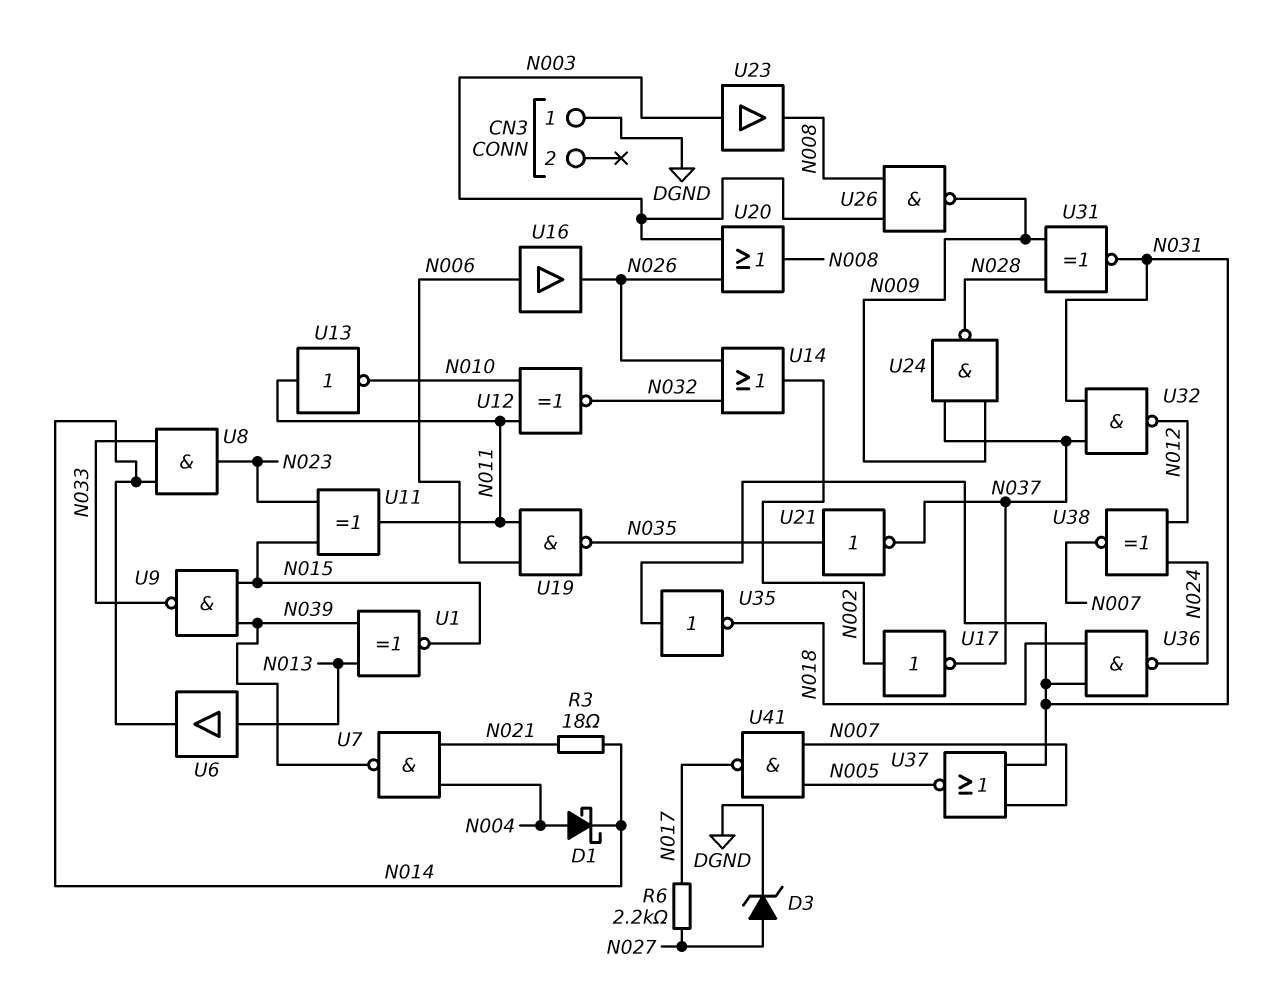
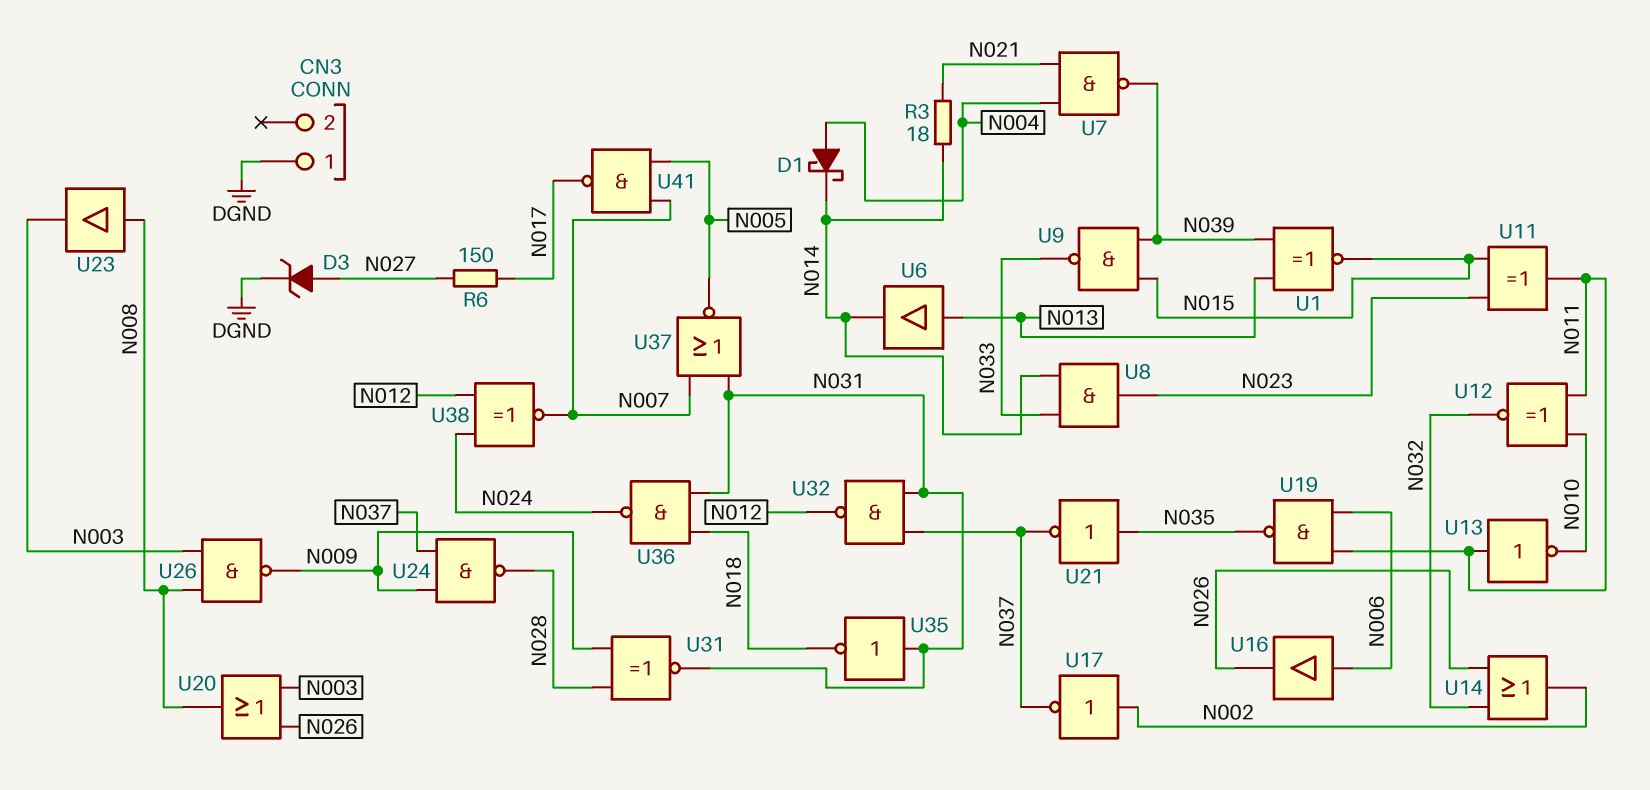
R6: 2.2k (N017, N027) -> 150 (N017, N027)
U23: buffer (in N003, out N008) -> buffer (in N008, out N003)

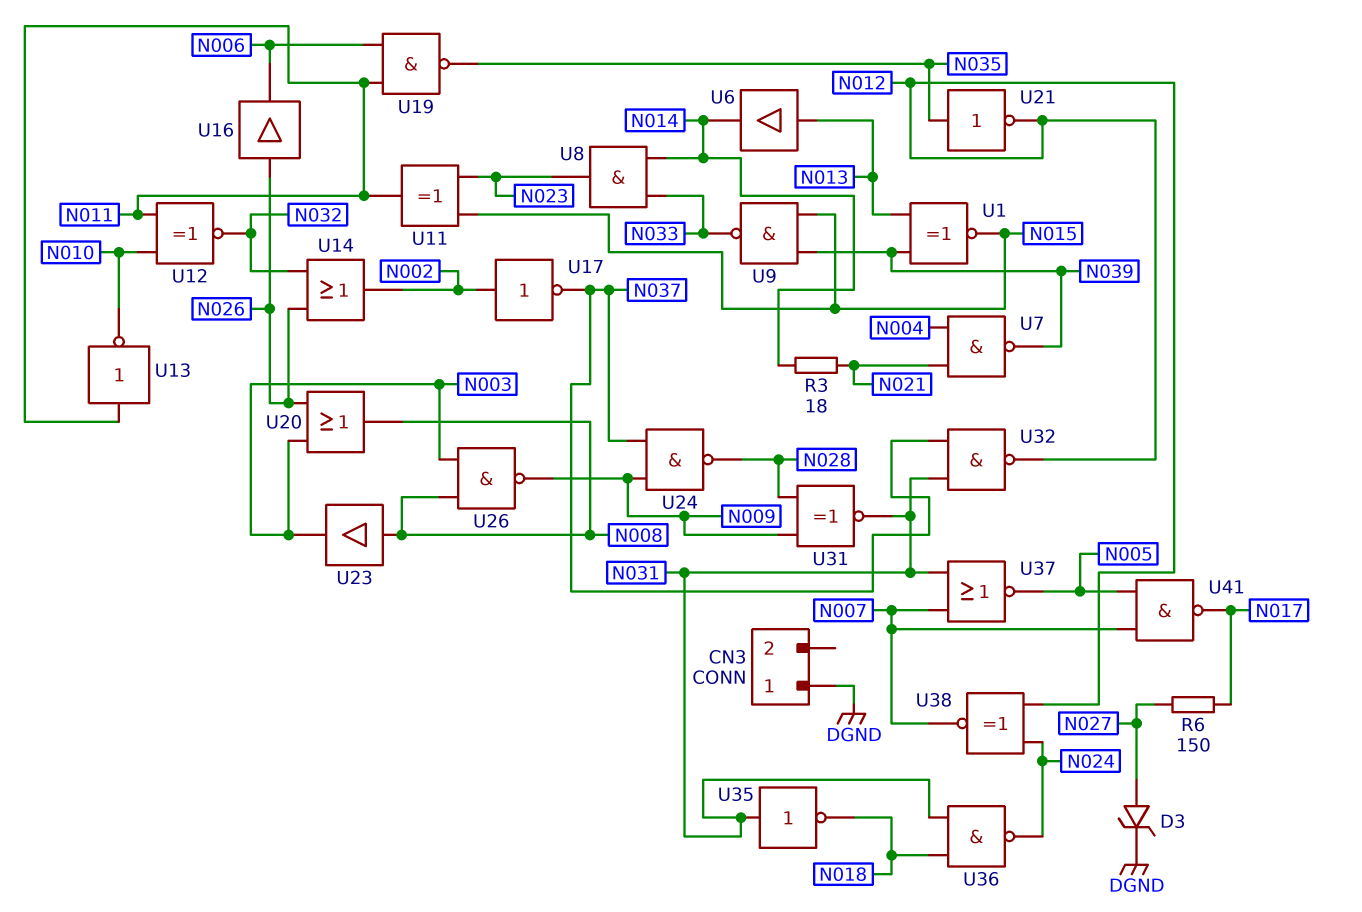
D1: schottky (A N004, K N014) -> none
U16: buffer (in N006, out N026) -> buffer (in N026, out N006)
U21: NOT (in N035, out N037) -> NOT (in N035, out N012)

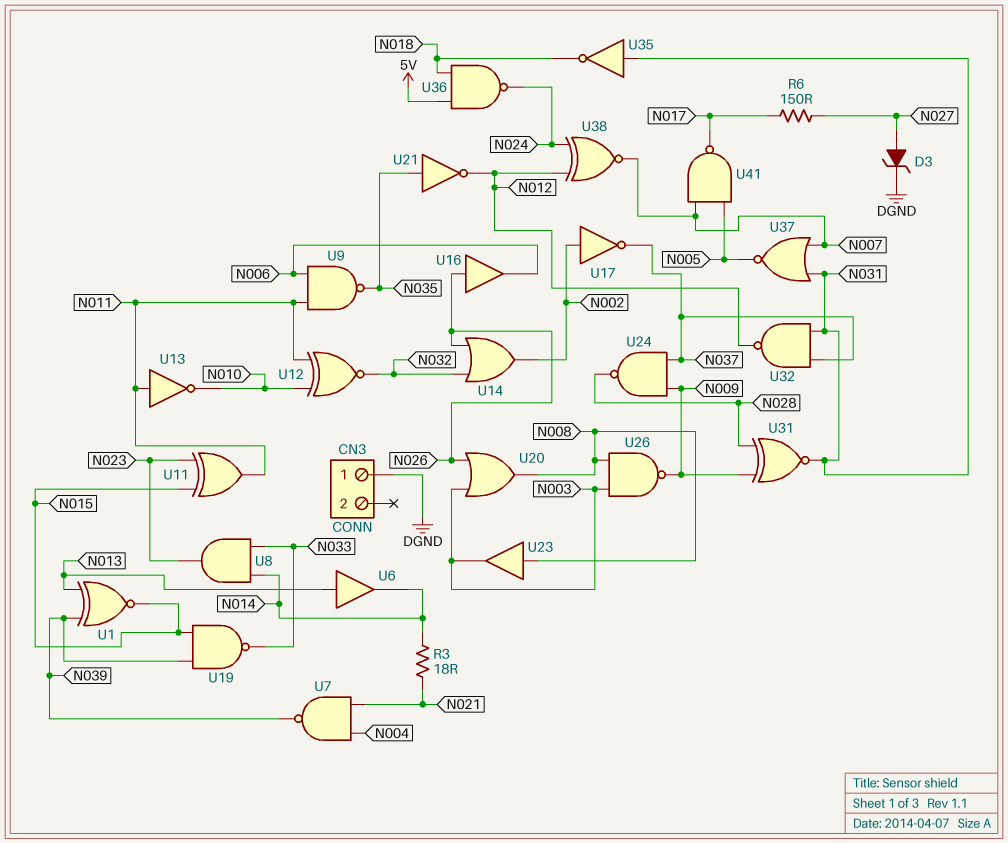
U9: NAND (in N015, in N039, out N033) -> NAND (in N006, in N011, out N035)
U19: NAND (in N006, in N011, out N035) -> NAND (in N015, in N039, out N033)
U36: NAND (in N018, in N031, out N024) -> NAND (in 5V, in N018, out N024)

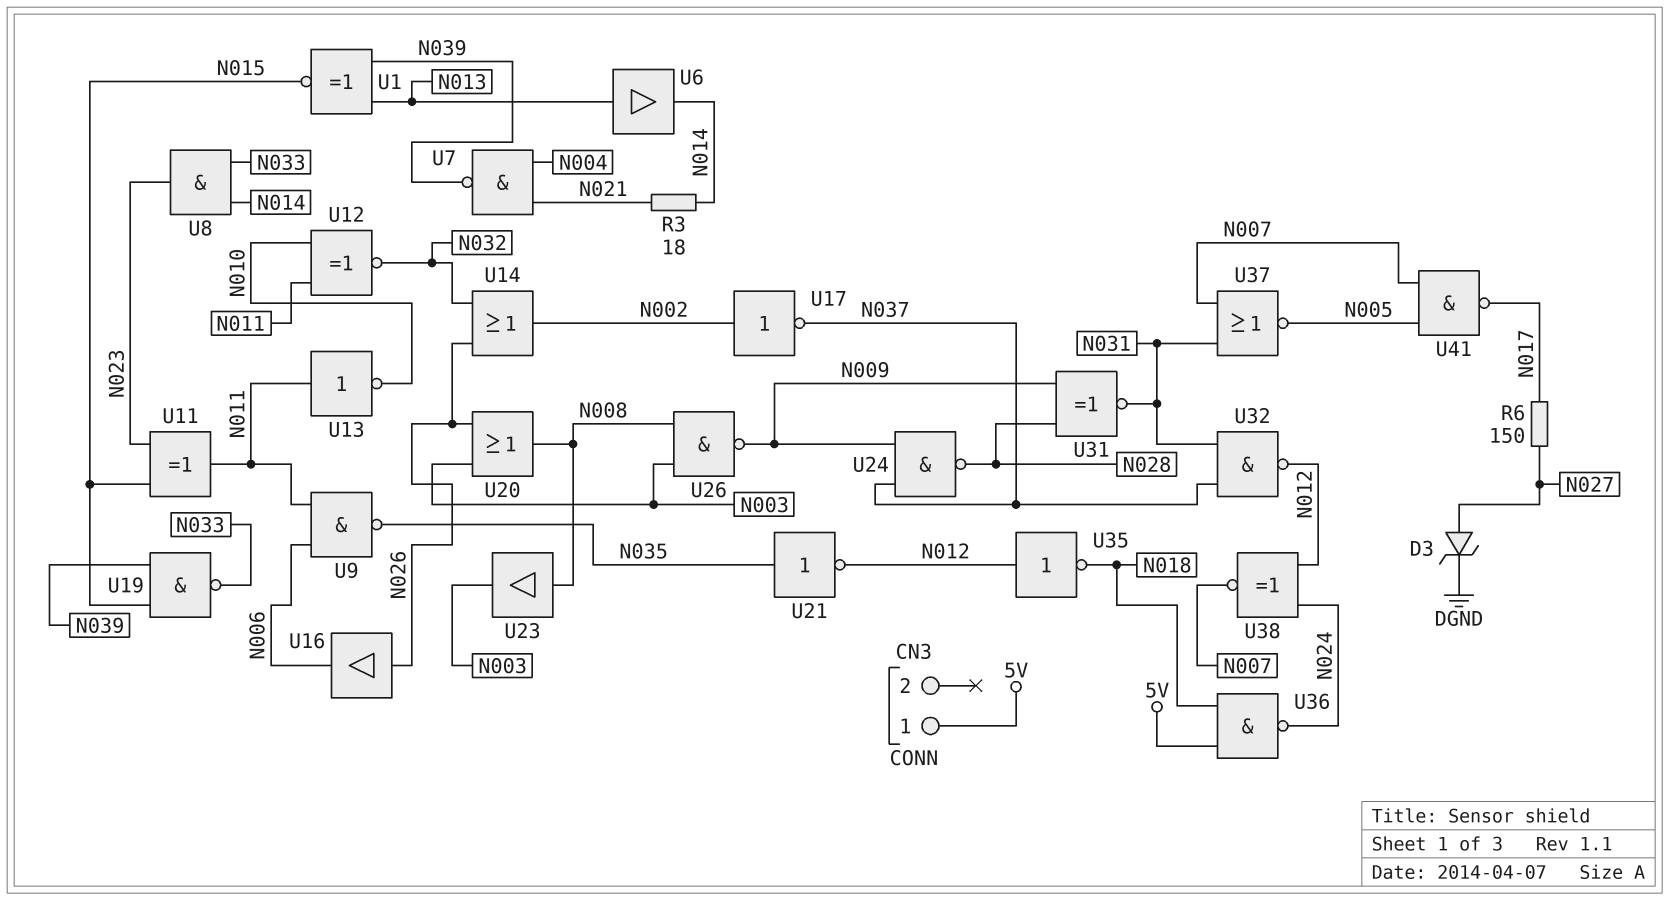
CN3 pin 1: DGND -> 5V
U35: NOT (in N031, out N018) -> NOT (in N012, out N018)

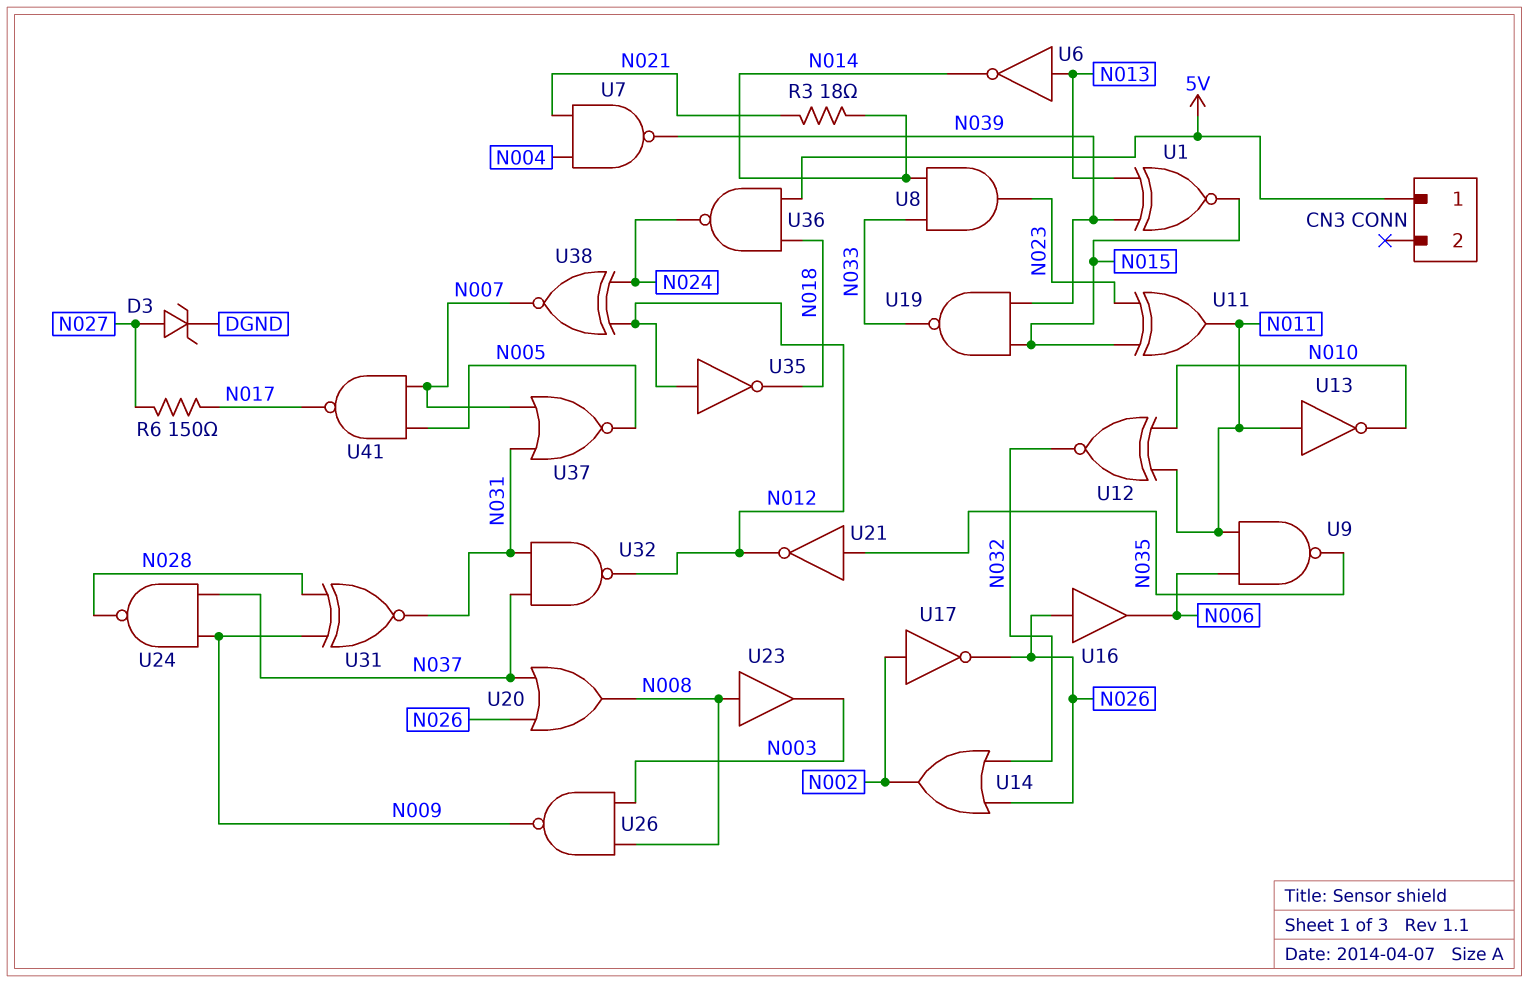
U6: buffer (in N013, out N014) -> NOT (in N013, out N014)
U17: NOT (in N002, out N037) -> NOT (in N002, out N026)
U20: OR (in N003, in N026, out N008) -> OR (in N026, in N037, out N008)

